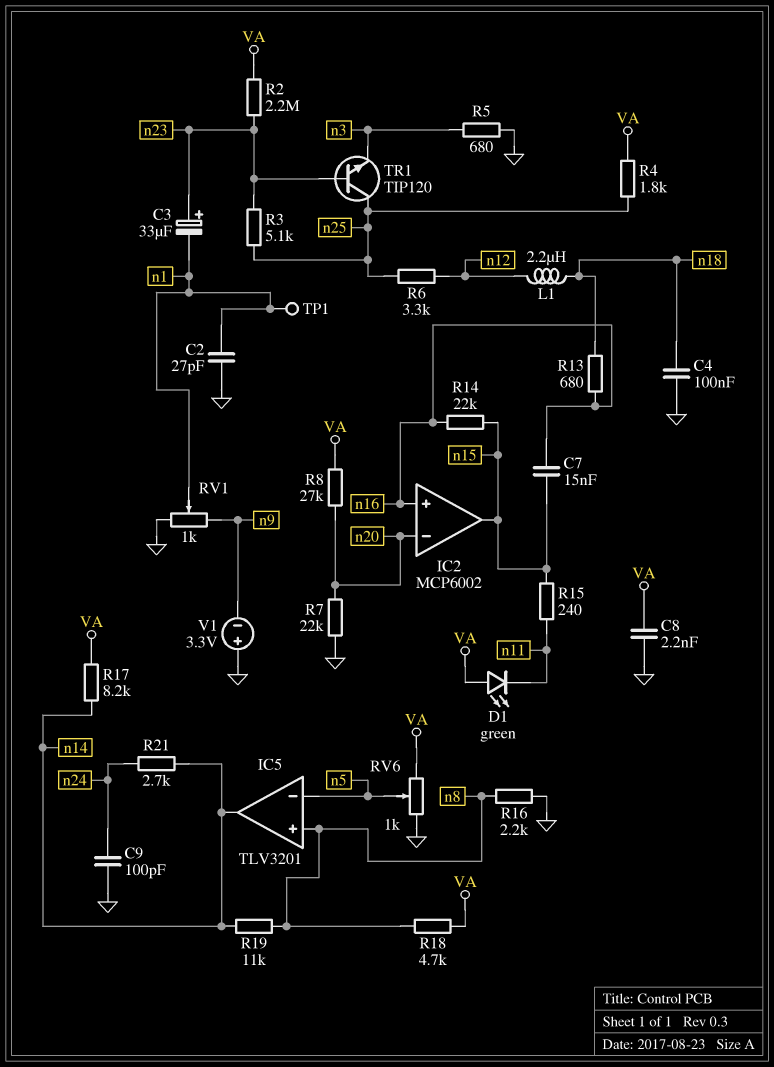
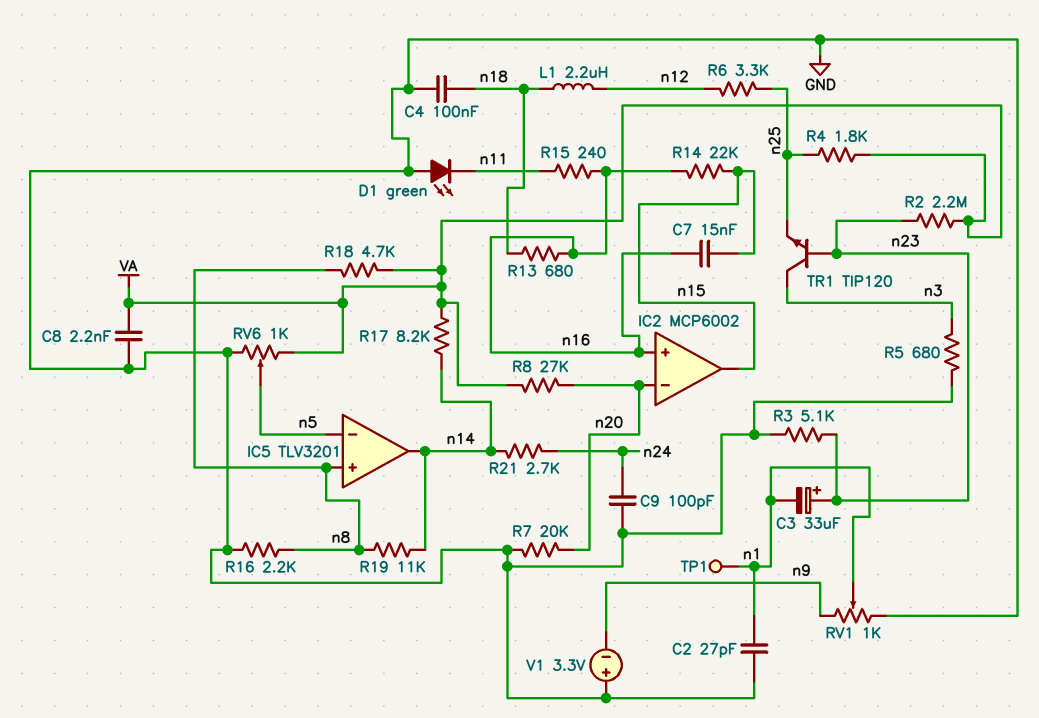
D1: LED green (A VA, K n11) -> LED green (A GND, K n11)
R3: 5.1k (n23, n25) -> 5.1k (GND, n23)
R7: 22k (GND, n20) -> 20k (GND, n20)
R15: 240 (n11, n15) -> 240 (n11, n16)
TR1: NPN TIP120 (B n23, C n25, E n3) -> NPN TIP120 (B n23, C n3, E n25)

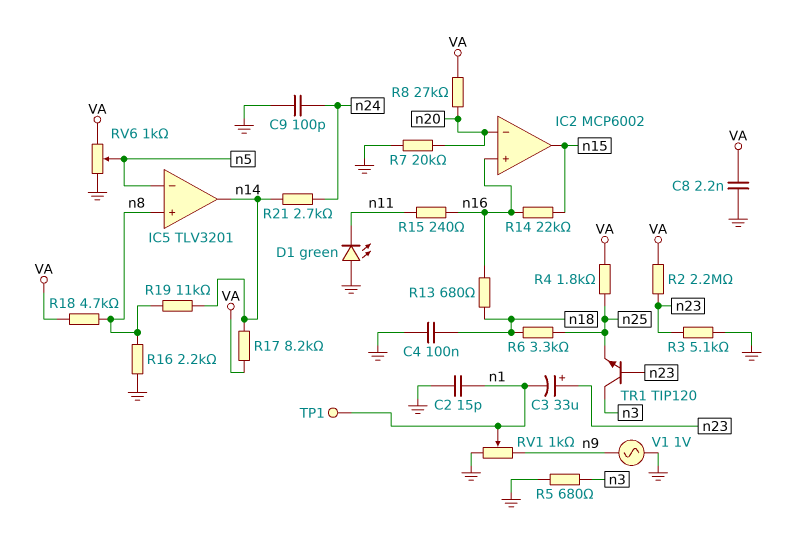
C2: 27pF (GND, n1) -> 15pF (GND, n1)
C7: 15nF (n15, n16) -> none
L1: 2.2uH (n12, n18) -> none
R6: 3.3k (n12, n25) -> 3.3k (n18, n25)
V1: 3.3V (plus GND, minus n9) -> AC 1V (GND, n9)

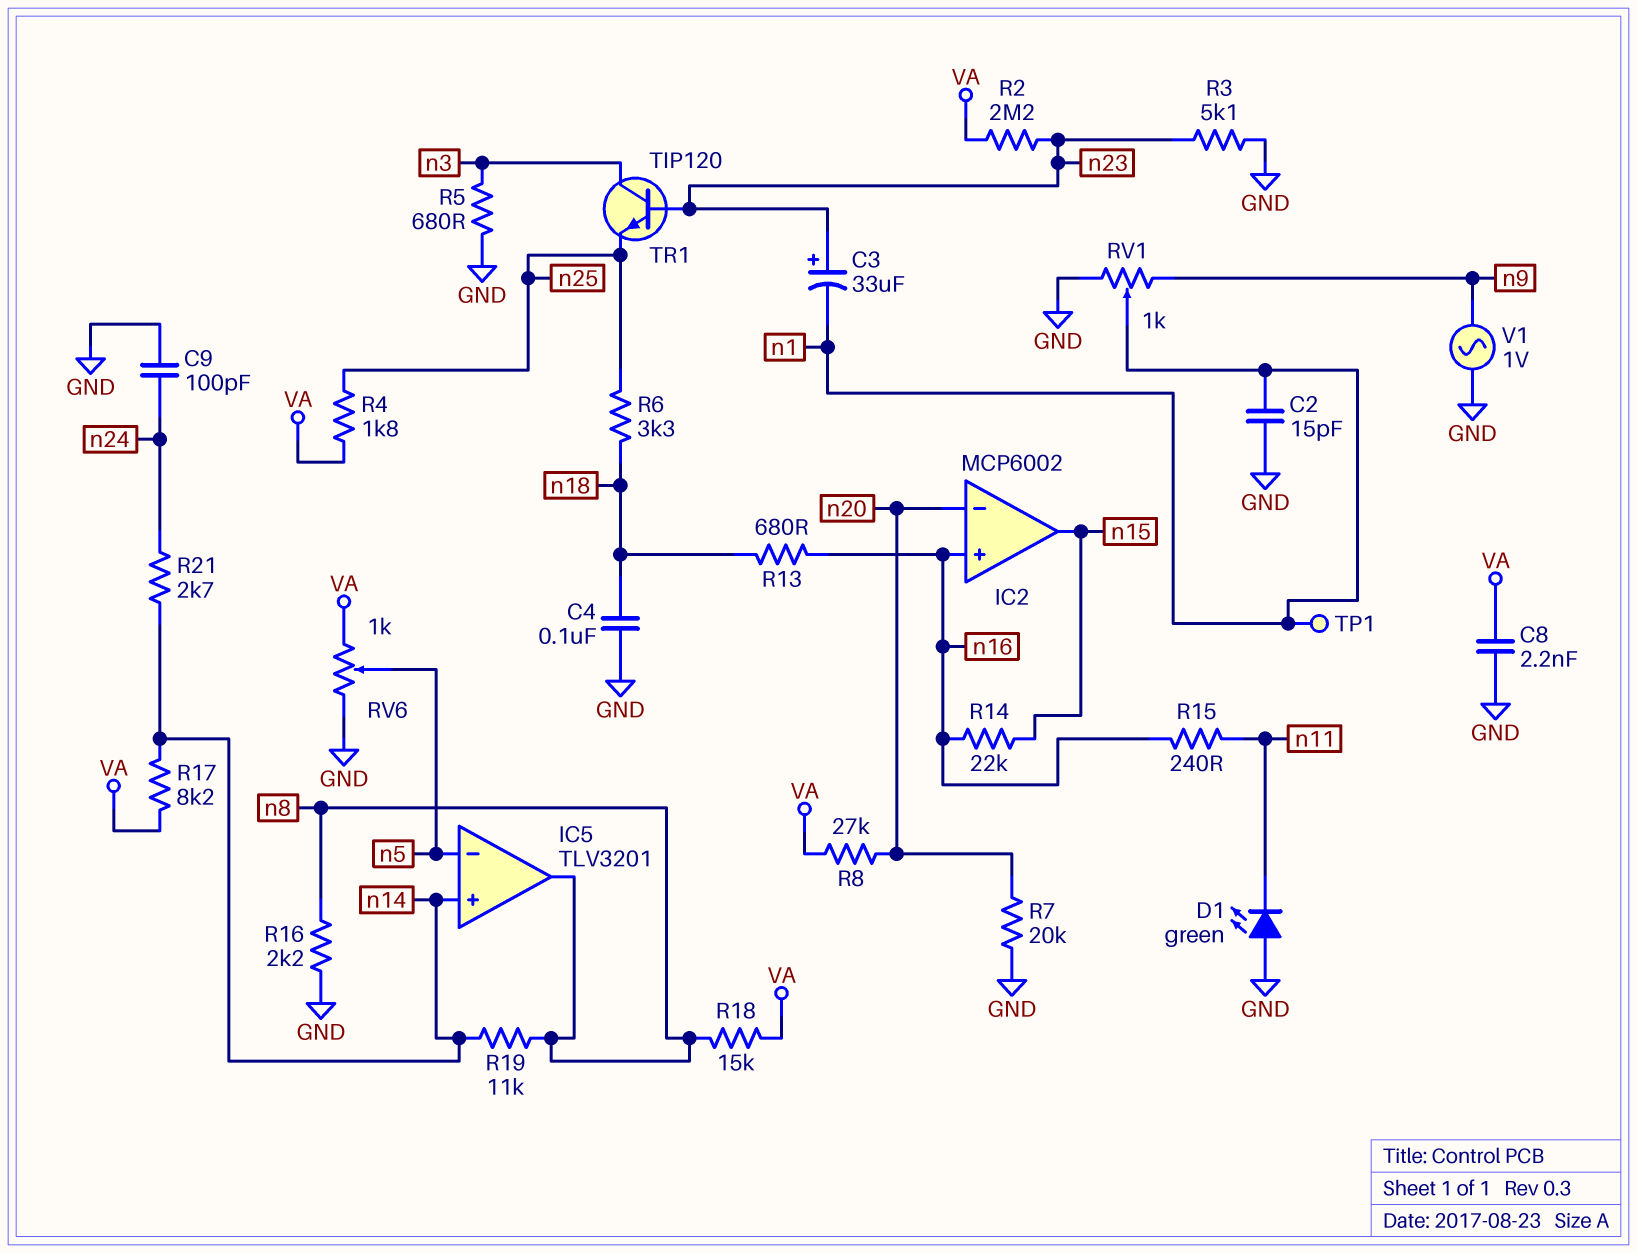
IC5 pin in+: n8 -> n14
IC5 pin out: n14 -> n8
R18: 4.7k (VA, n8) -> 15k (VA, n8)

